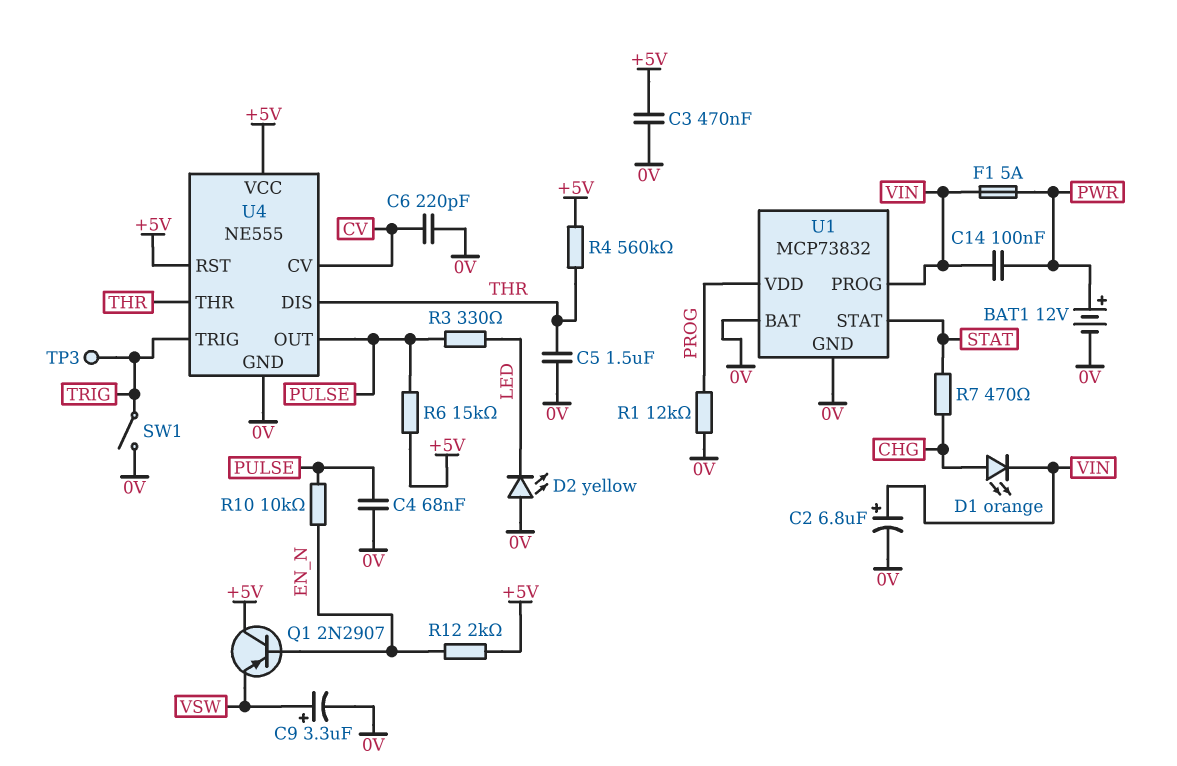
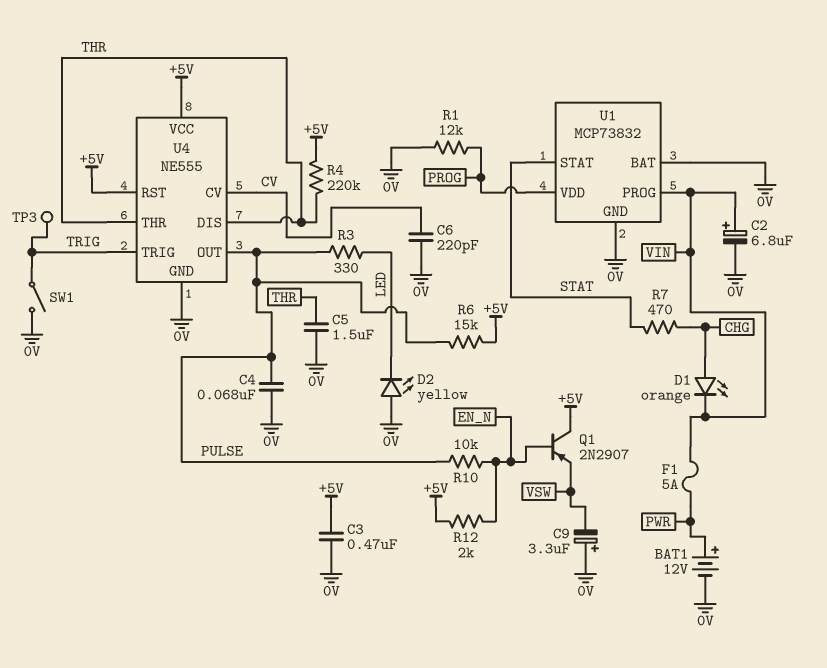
C9: 3.3uF (plus VSW, minus 0V) -> 3.3uF (plus 0V, minus VSW)
C14: 100nF (PWR, VIN) -> none
R4: 560k (+5V, THR) -> 220k (+5V, THR)

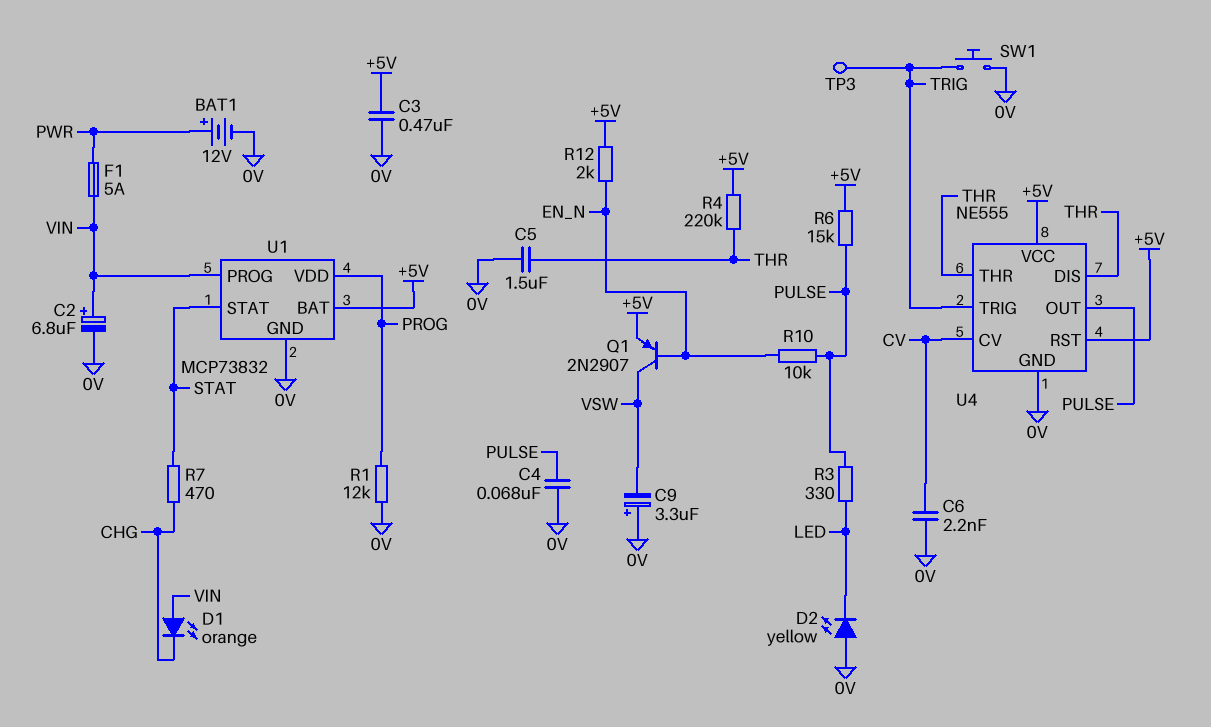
C6: 220pF (0V, CV) -> 2.2nF (0V, CV)
D1: LED orange (A CHG, K VIN) -> LED orange (A VIN, K CHG)
Q1: PNP 2N2907 (B EN_N, C +5V, E VSW) -> PNP 2N2907 (B EN_N, C VSW, E +5V)
SW1: switch (0V, TRIG) -> button (0V, TRIG)
U1 pin BAT: 0V -> +5V

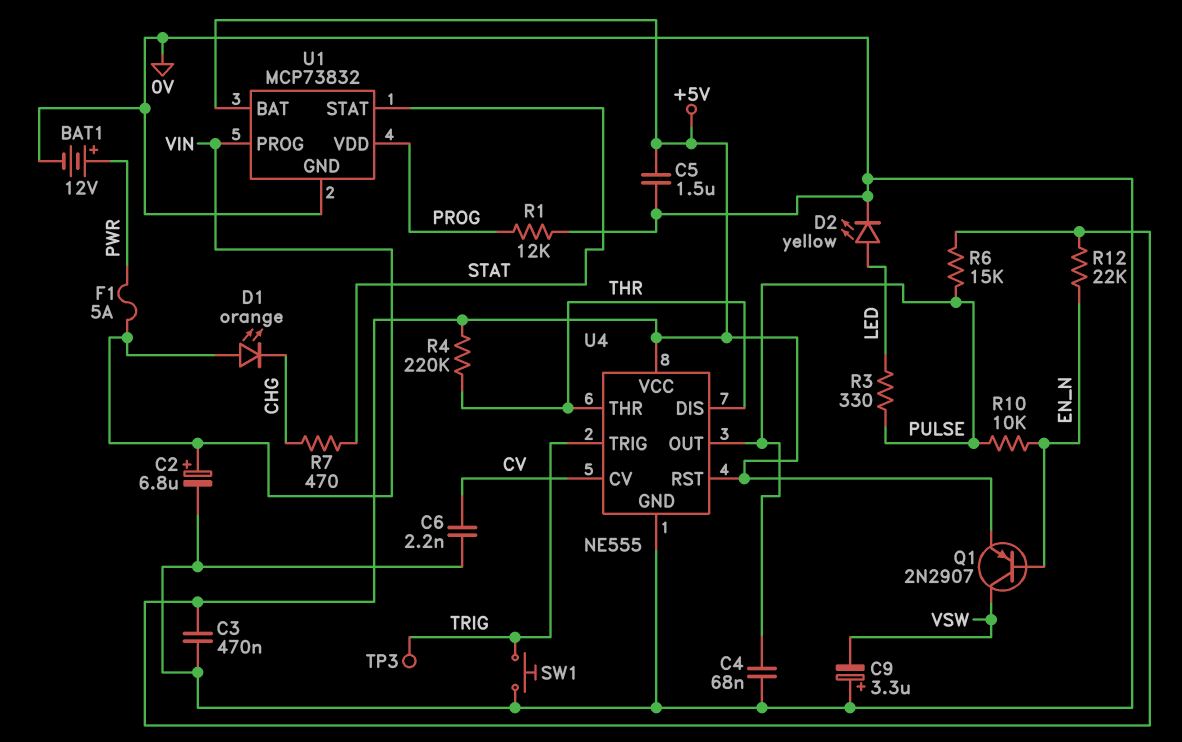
C5: 1.5uF (0V, THR) -> 1.5uF (+5V, 0V)
D2: LED yellow (A 0V, K LED) -> LED yellow (A LED, K 0V)
R12: 2k (+5V, EN_N) -> 22k (+5V, EN_N)

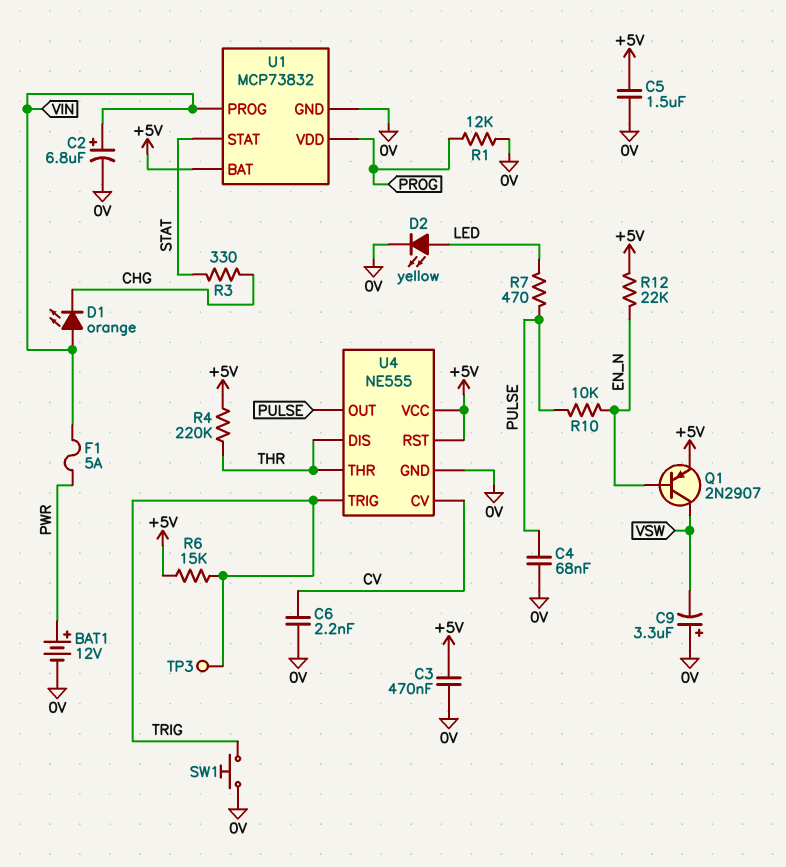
R3: 330 (LED, PULSE) -> 330 (CHG, STAT)
R6: 15k (+5V, PULSE) -> 15k (+5V, TRIG)
R7: 470 (CHG, STAT) -> 470 (LED, PULSE)

